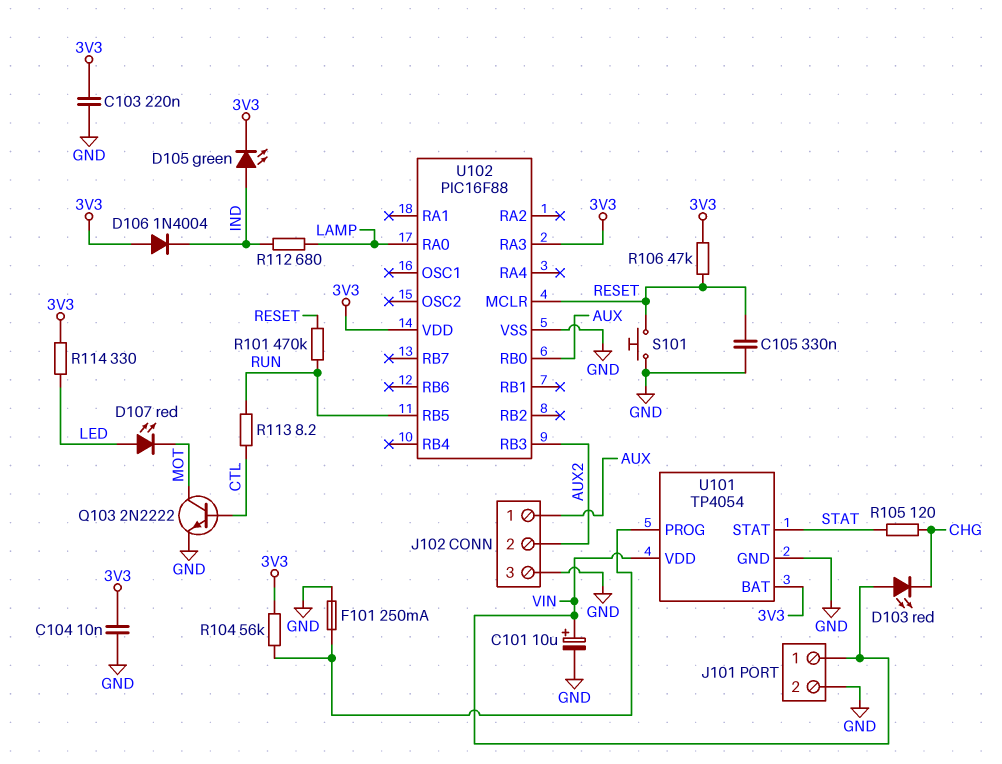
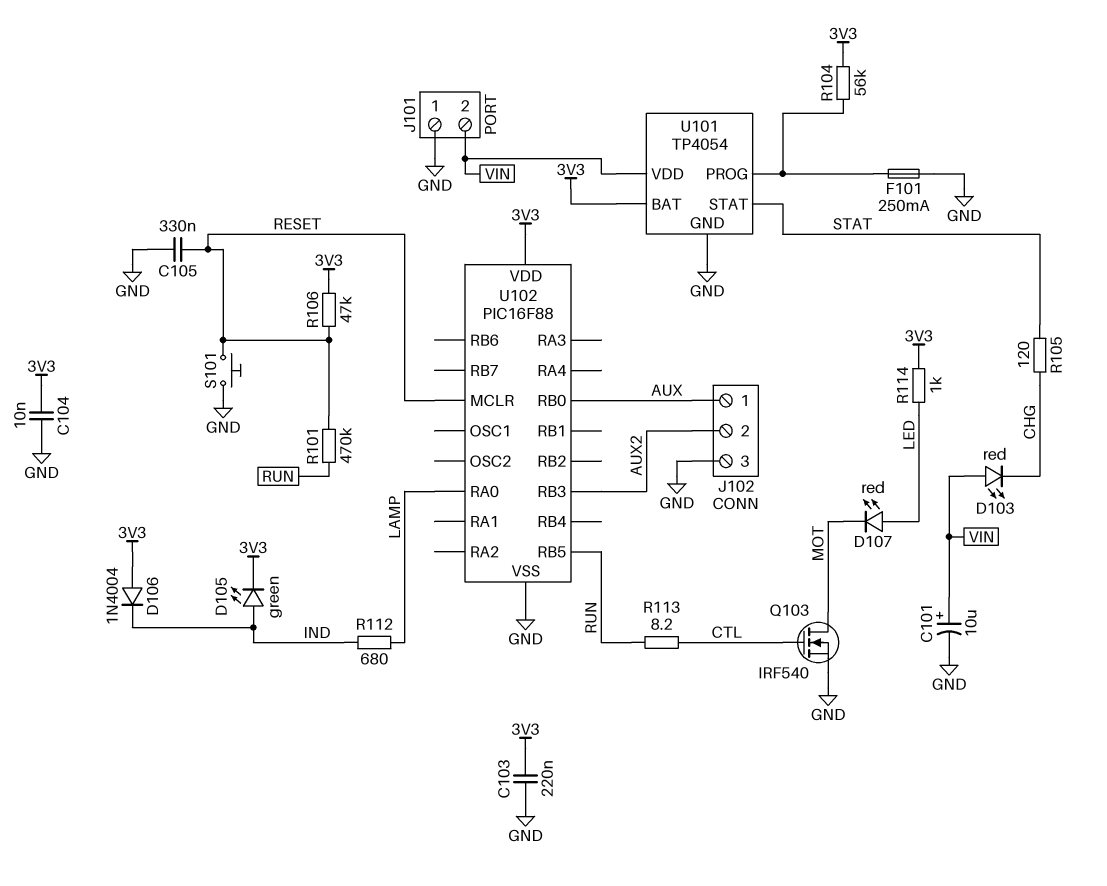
J101 pin 1: VIN -> GND
J101 pin 2: GND -> VIN
Q103: NPN 2N2222 (B CTL, C MOT, E GND) -> NMOS IRF540 (G CTL, D MOT, S GND)
R114: 330 (3V3, LED) -> 1k (3V3, LED)
U102 pin RA3: 3V3 -> none

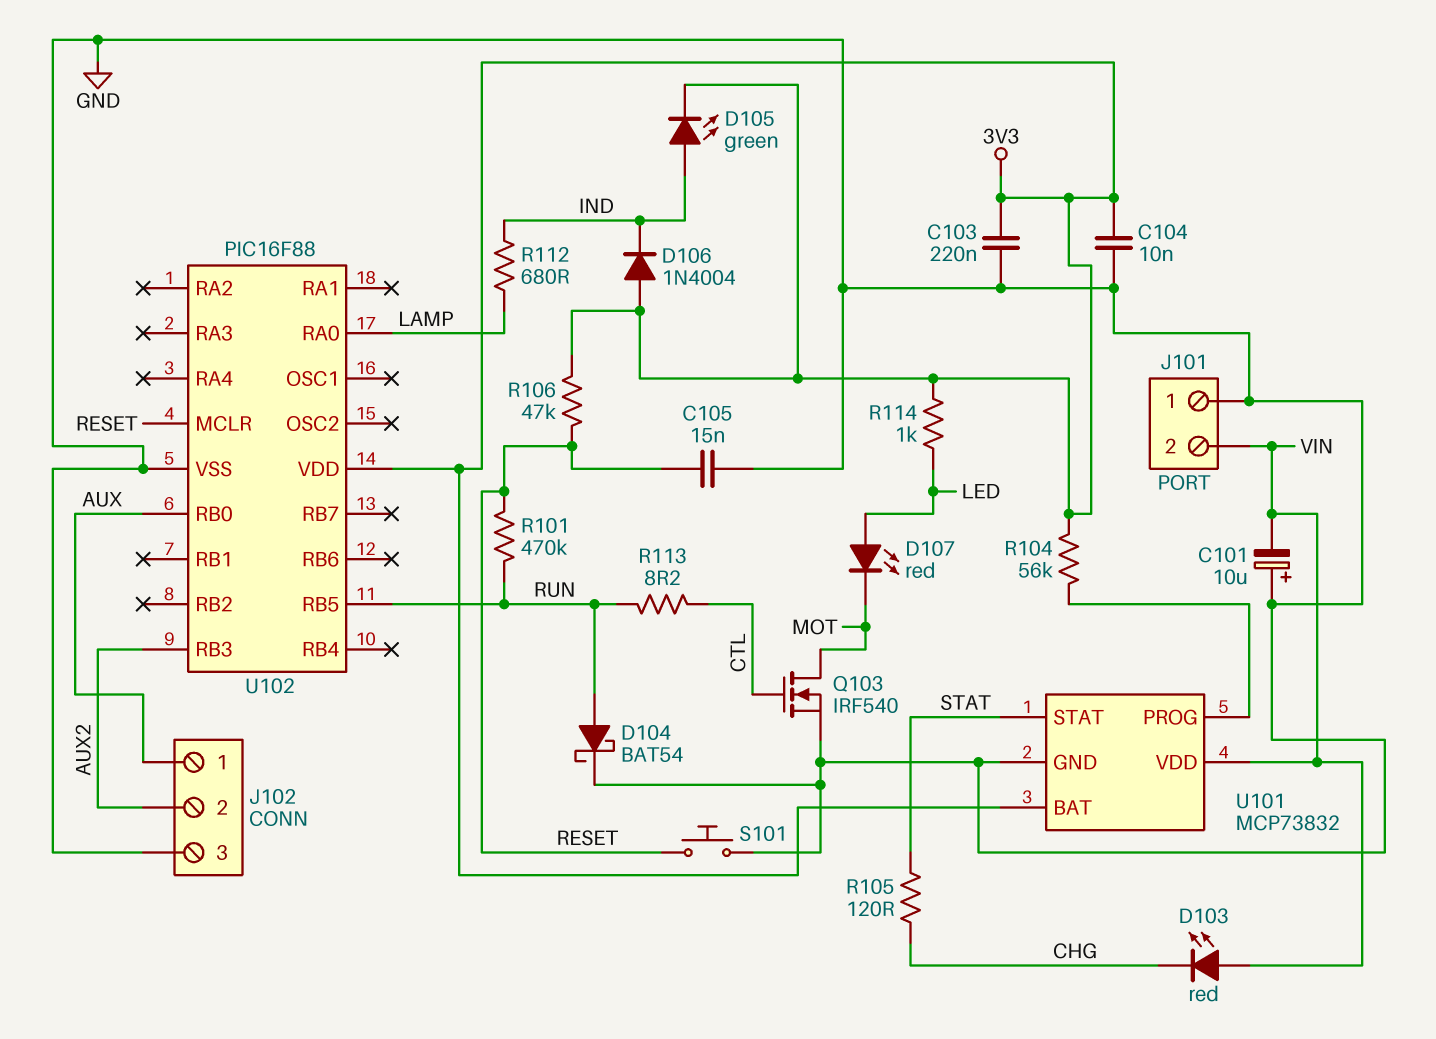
C101: 10uF (plus VIN, minus GND) -> 10uF (plus GND, minus VIN)
C105: 330nF (GND, RESET) -> 15nF (GND, RESET)
D104: none -> schottky BAT54 (A RUN, K GND)
F101: 250mA (GND, U101/PROG) -> none
U101: TP4054 -> MCP73832

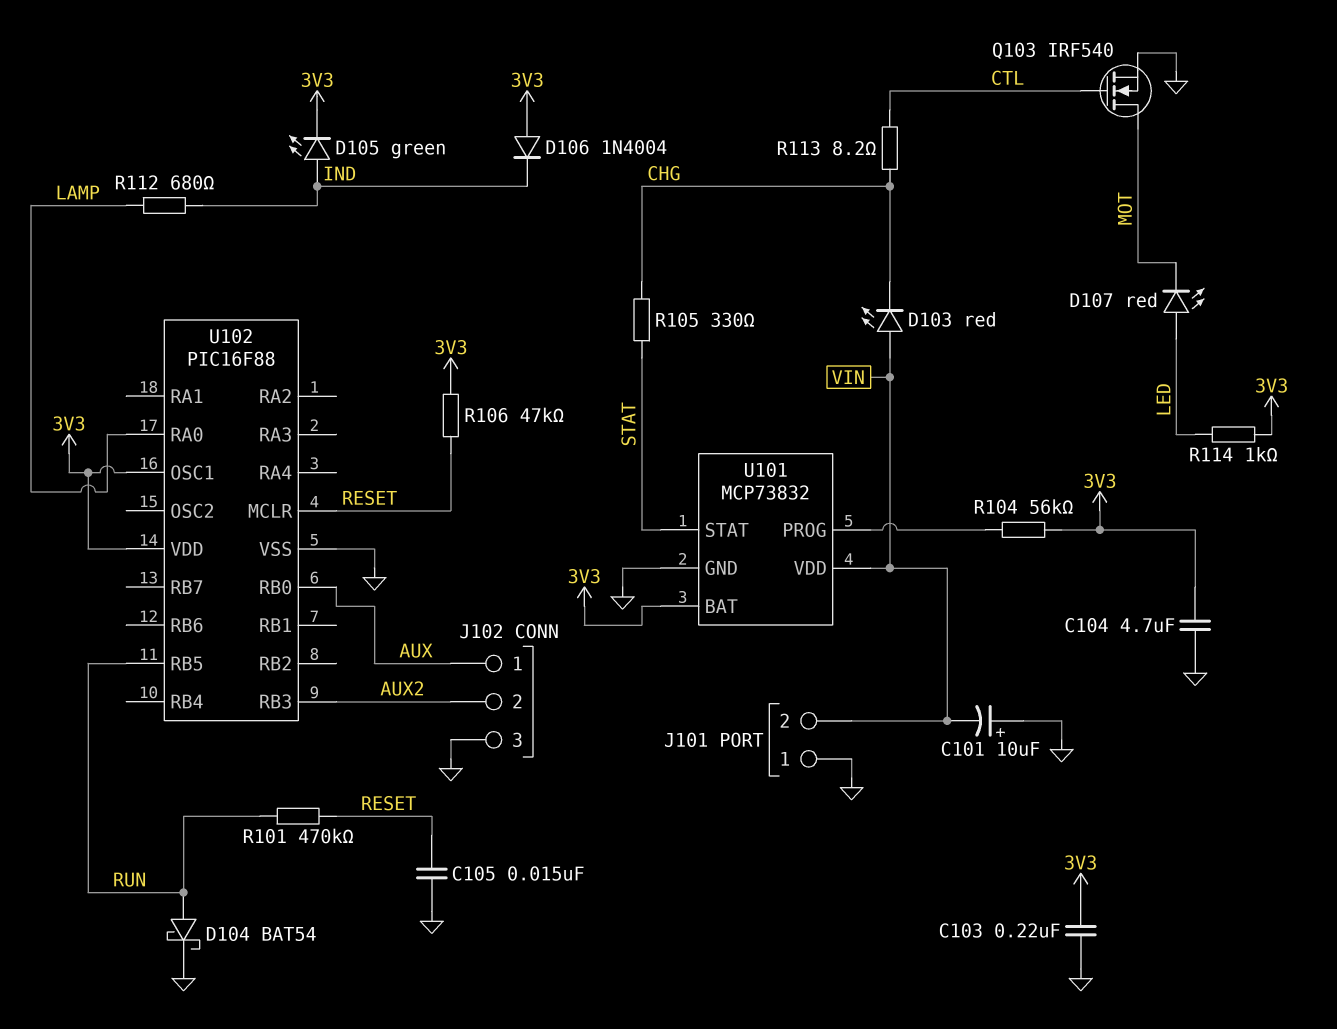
C104: 10nF (3V3, GND) -> 4.7uF (3V3, GND)
R105: 120 (CHG, STAT) -> 330 (CHG, STAT)
R113: 8.2 (CTL, RUN) -> 8.2 (CHG, CTL)
S101: button (GND, RESET) -> none
U102 pin OSC1: none -> 3V3

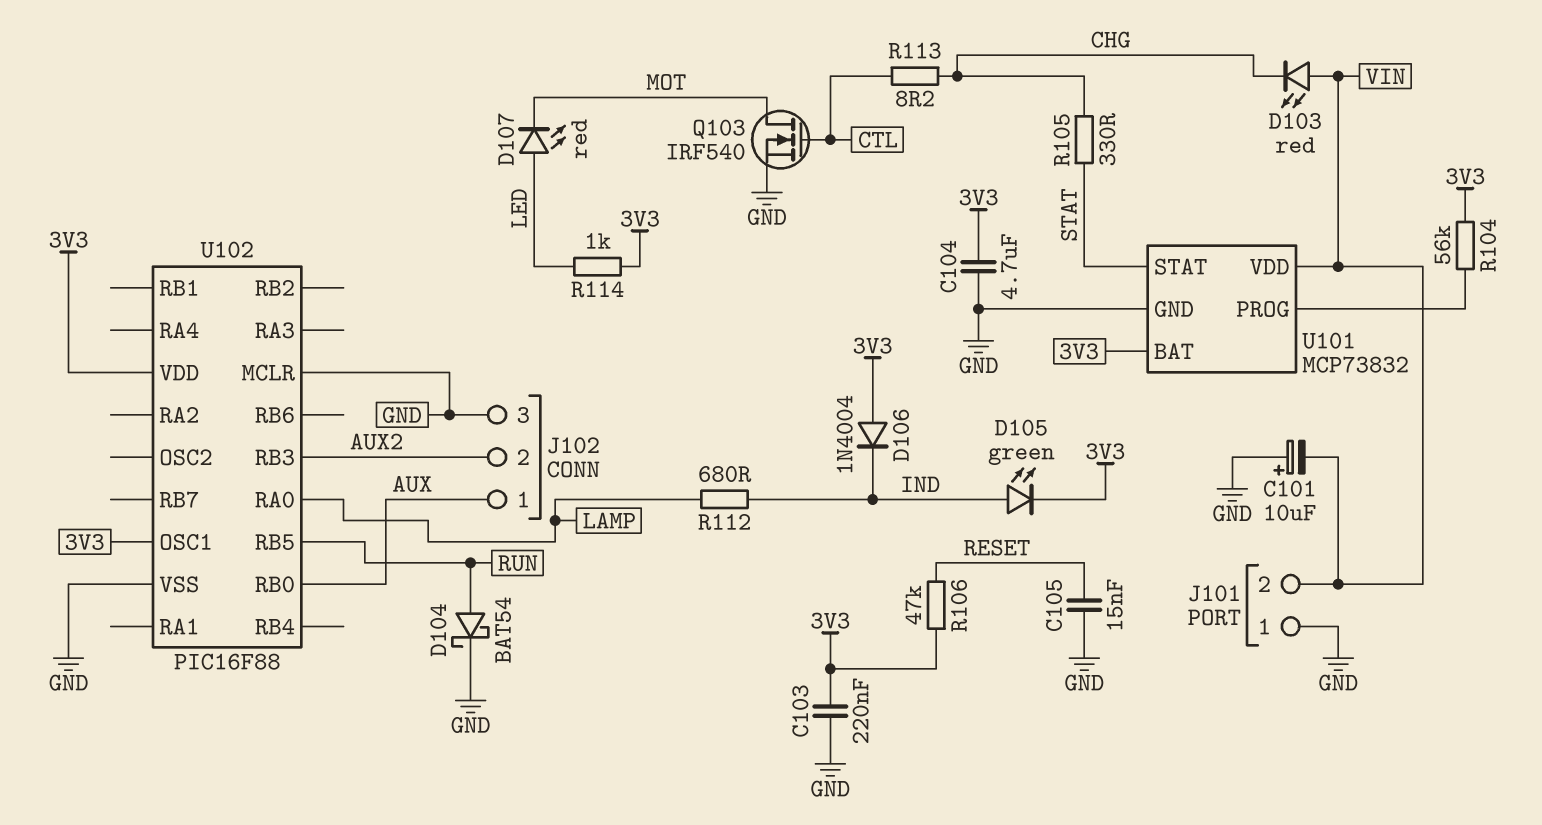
R101: 470k (RESET, RUN) -> none
U102 pin MCLR: RESET -> GND

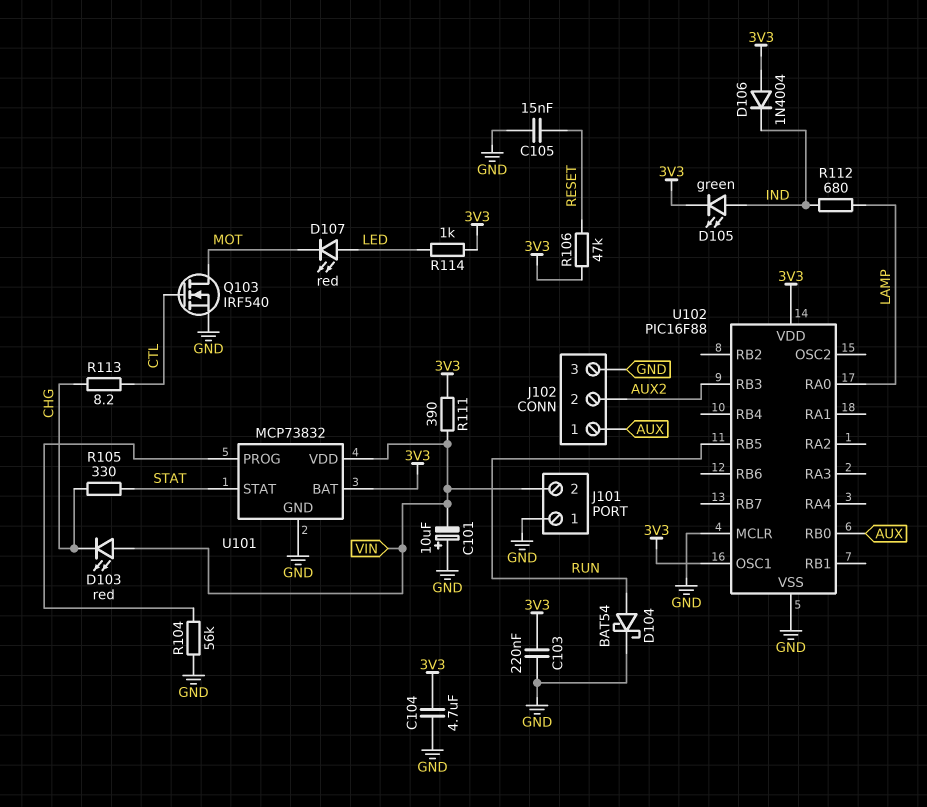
R104: 56k (3V3, U101/PROG) -> 56k (GND, U101/PROG)
R111: none -> 390 (3V3, VIN)

